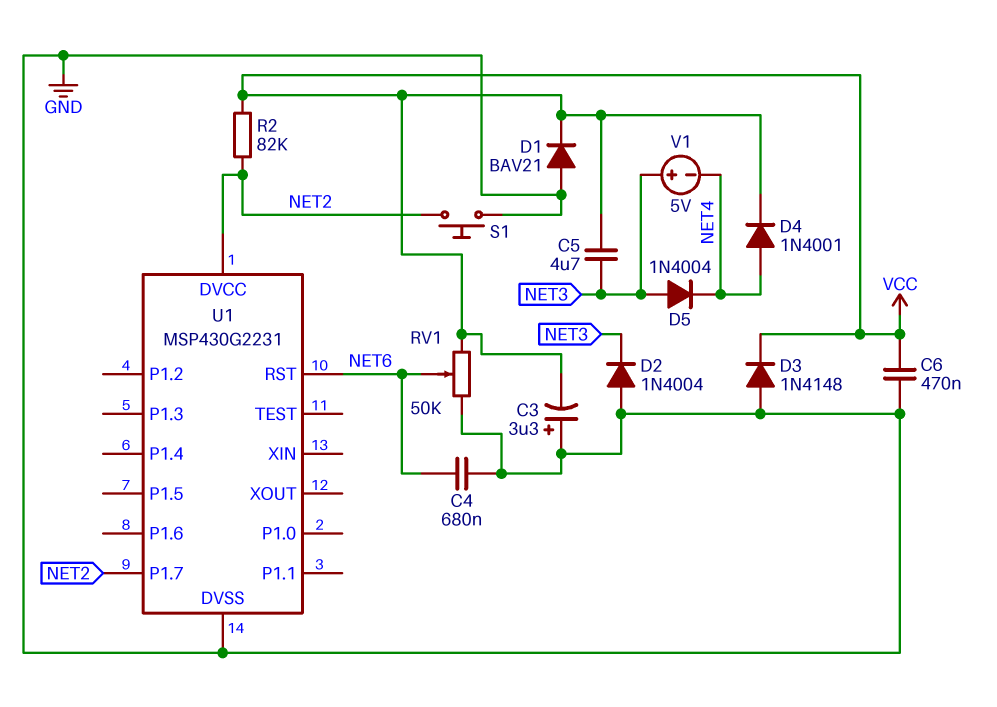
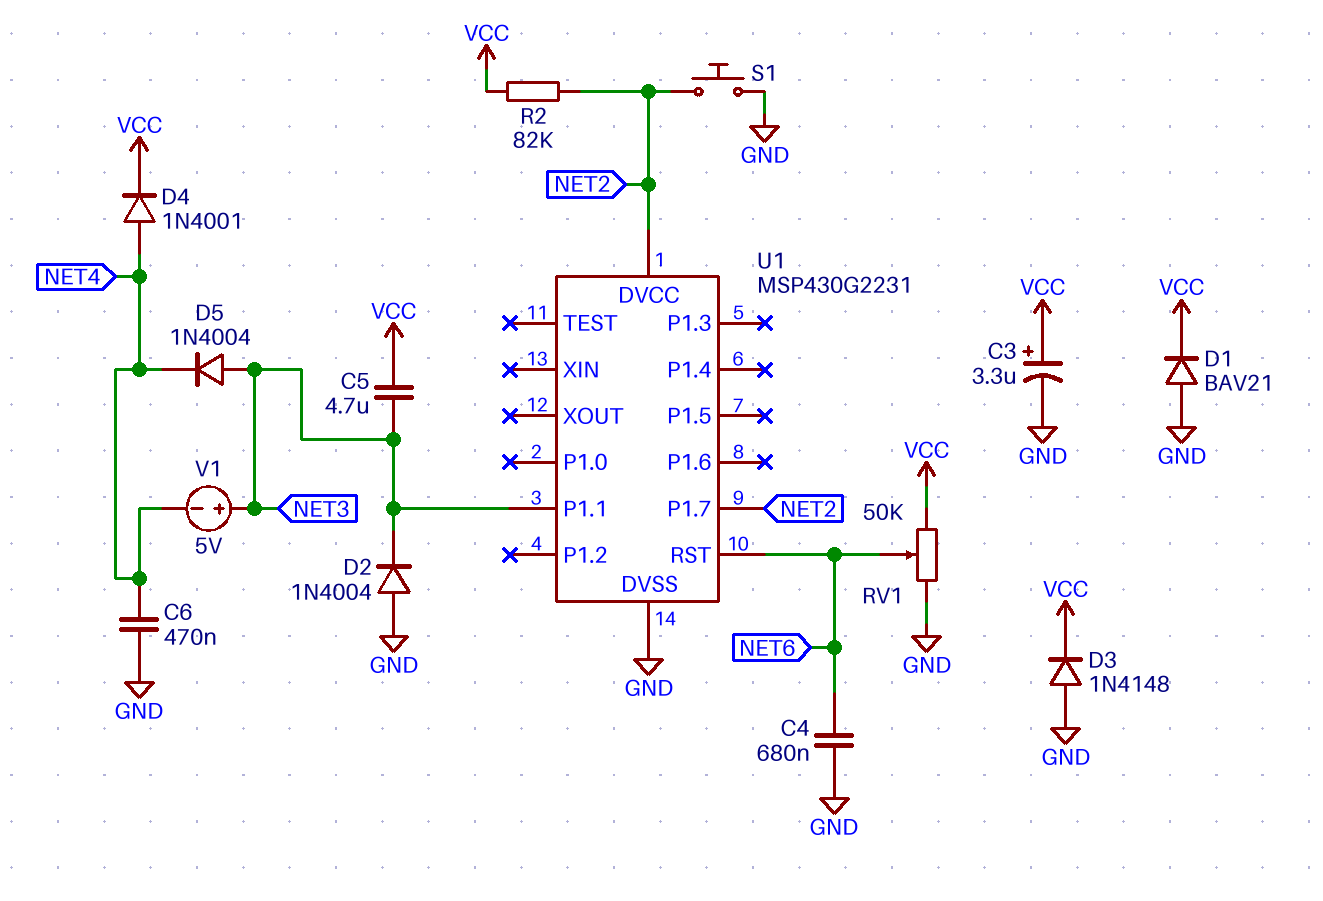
C3: 3.3uF (plus GND, minus VCC) -> 3.3uF (plus VCC, minus GND)
C6: 470nF (GND, VCC) -> 470nF (GND, NET4)
U1 pin P1.1: none -> NET3

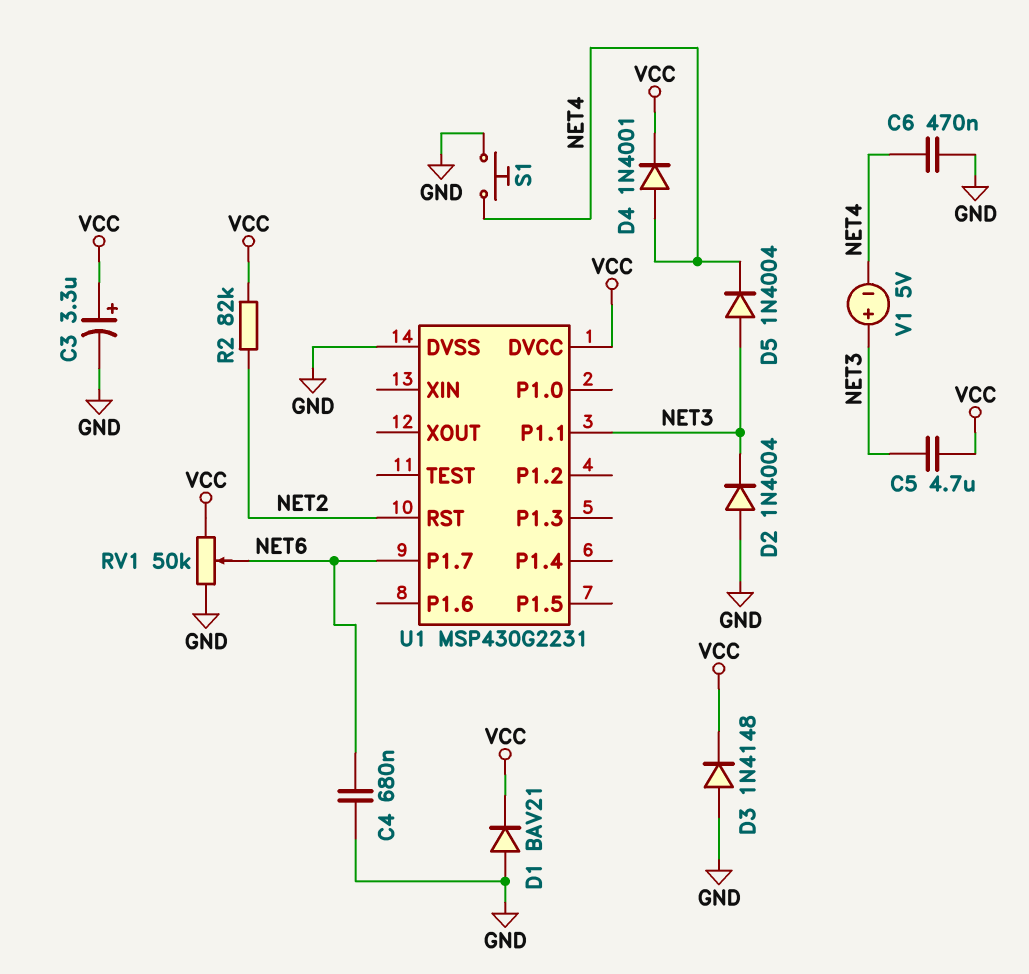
S1: button (GND, NET2) -> button (GND, NET4)
U1 pin DVCC: NET2 -> VCC
U1 pin P1.7: NET2 -> NET6
U1 pin RST: NET6 -> NET2

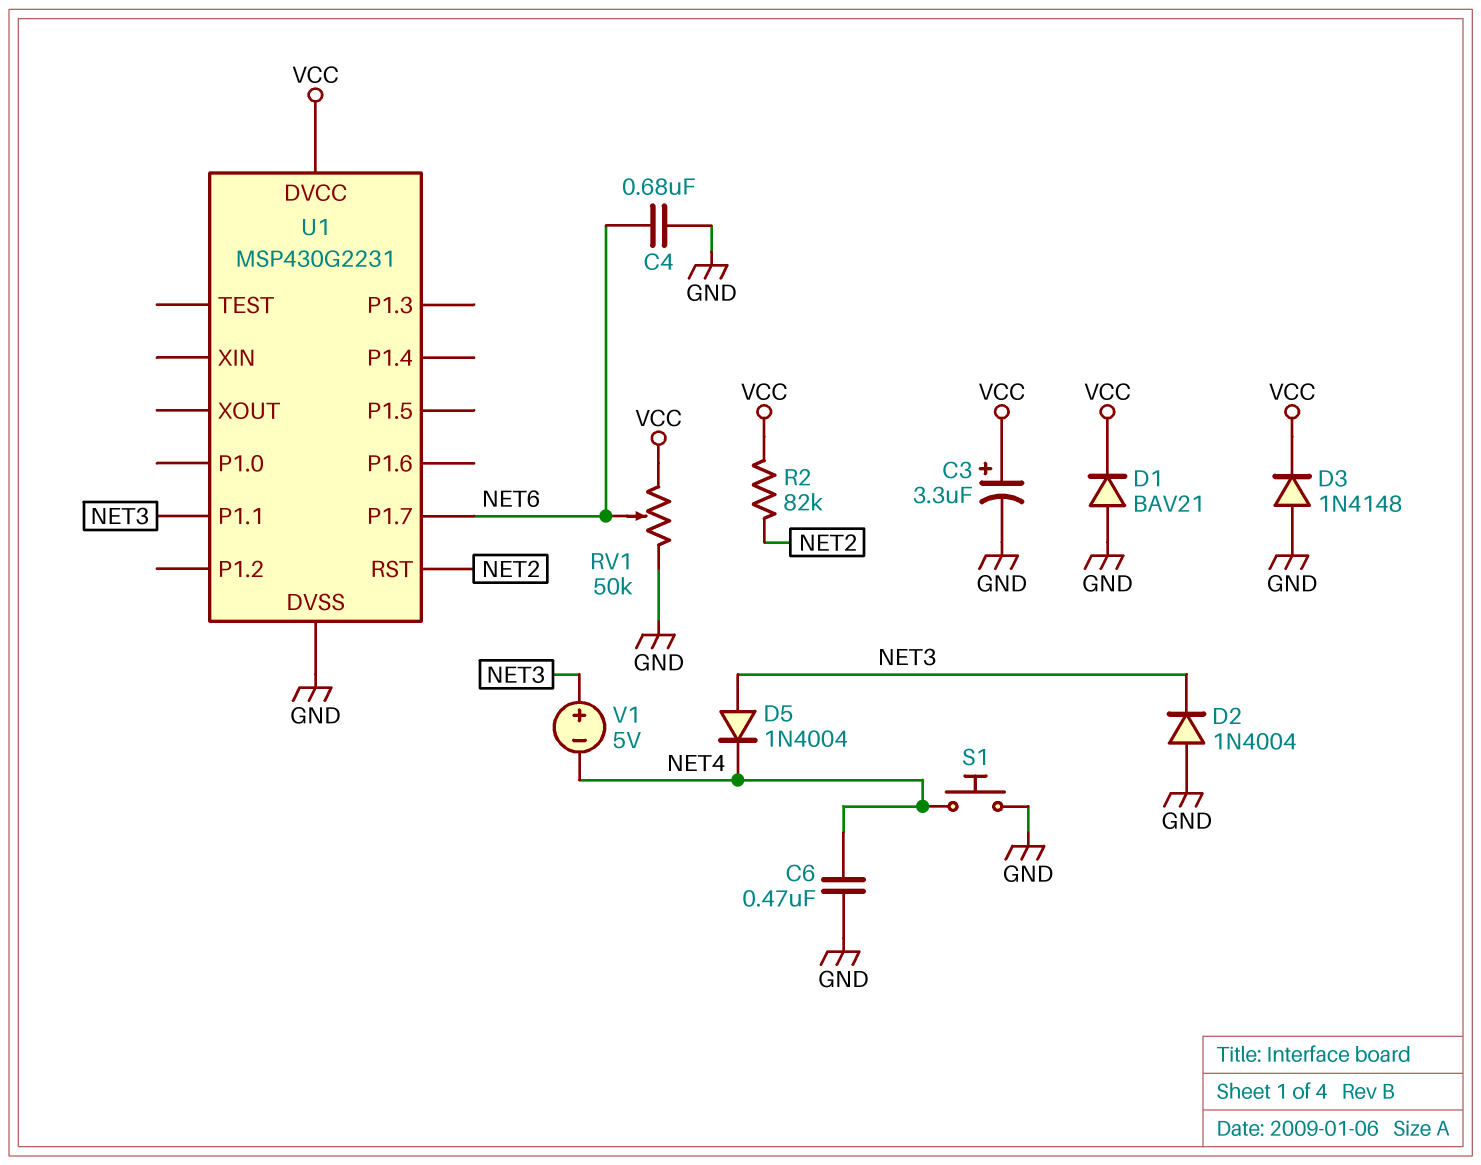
C5: 4.7uF (NET3, VCC) -> none
D4: diode 1N4001 (A NET4, K VCC) -> none

